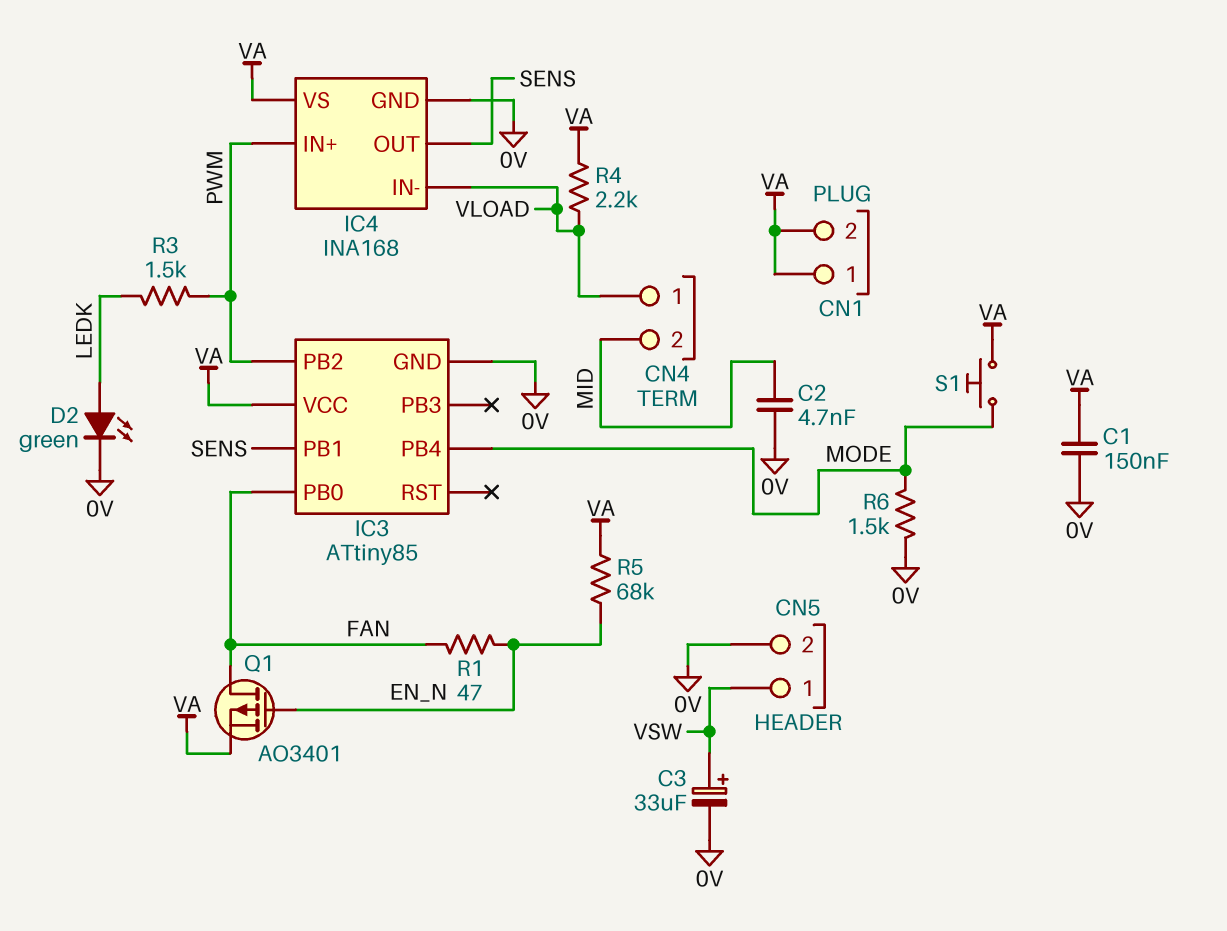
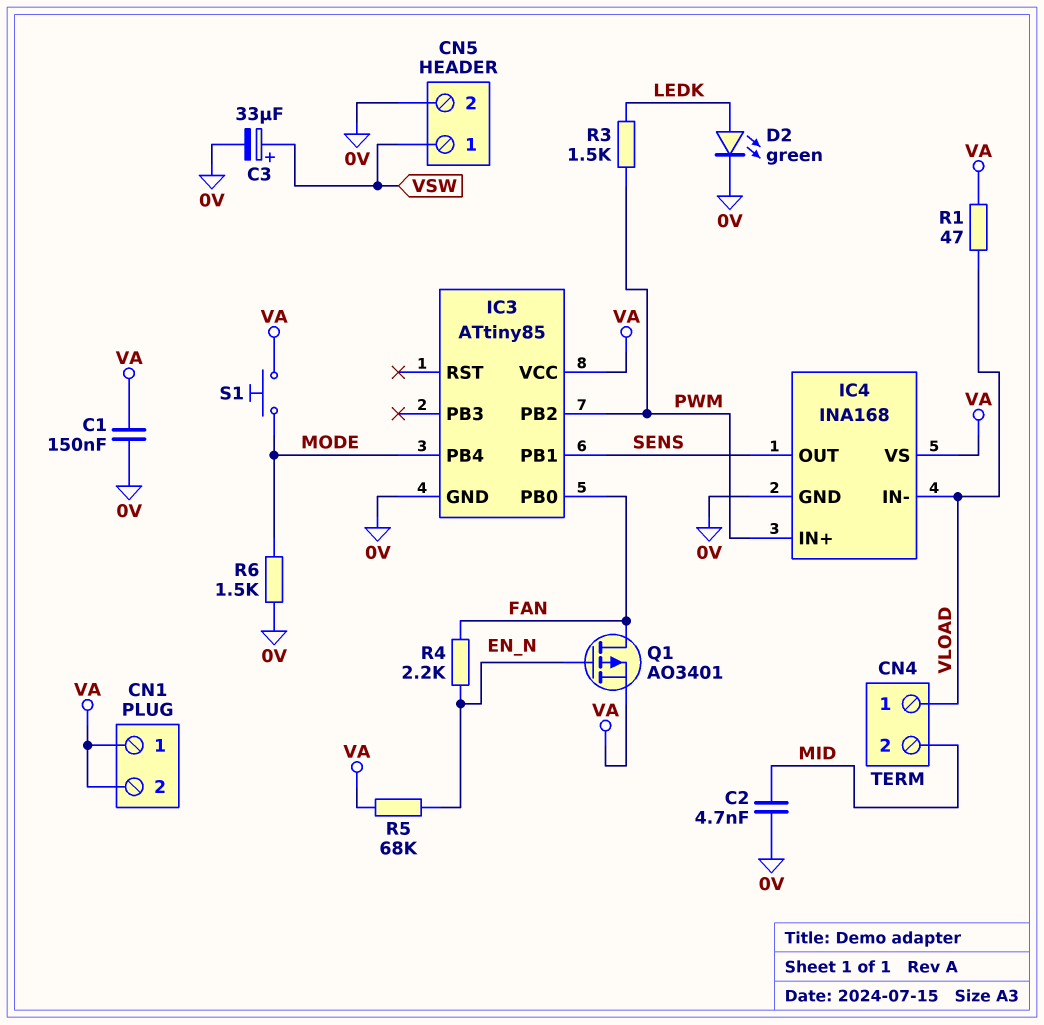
R1: 47 (EN_N, FAN) -> 47 (VA, VLOAD)
R4: 2.2k (VA, VLOAD) -> 2.2k (EN_N, FAN)

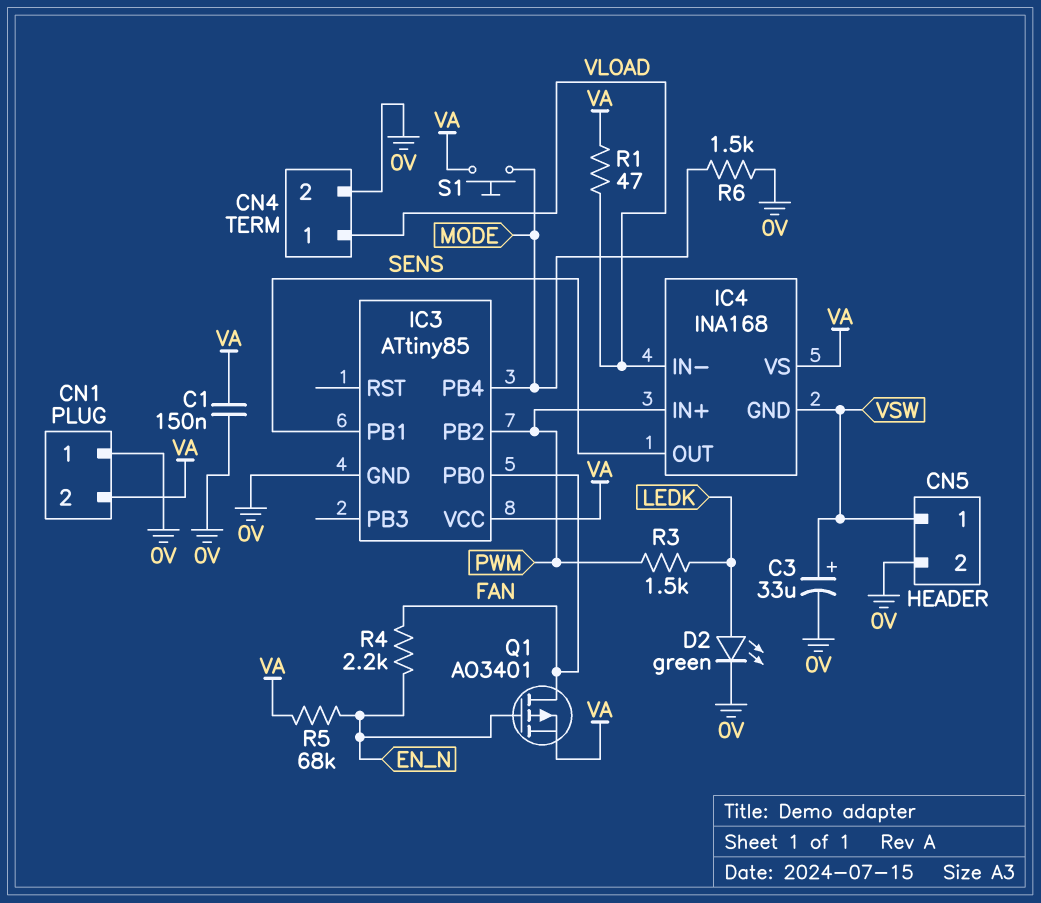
C2: 4.7nF (0V, MID) -> none
CN1 pin 1: VA -> 0V
CN4 pin 2: MID -> 0V
IC4 pin GND: 0V -> VSW

